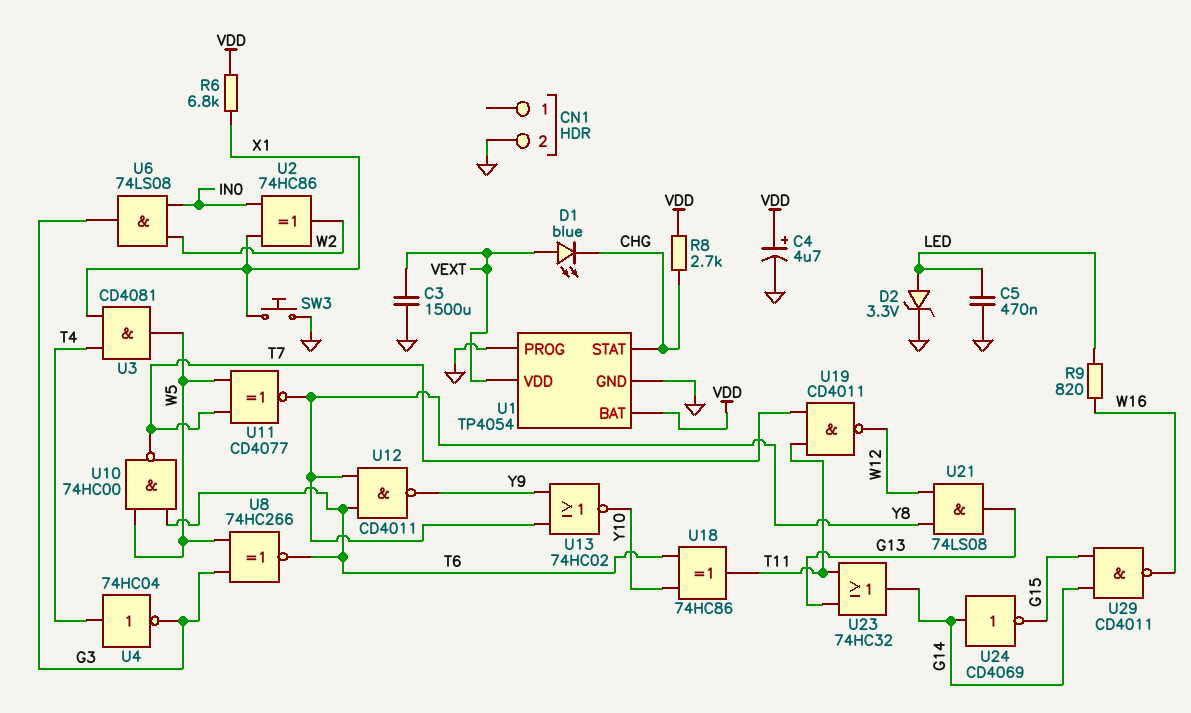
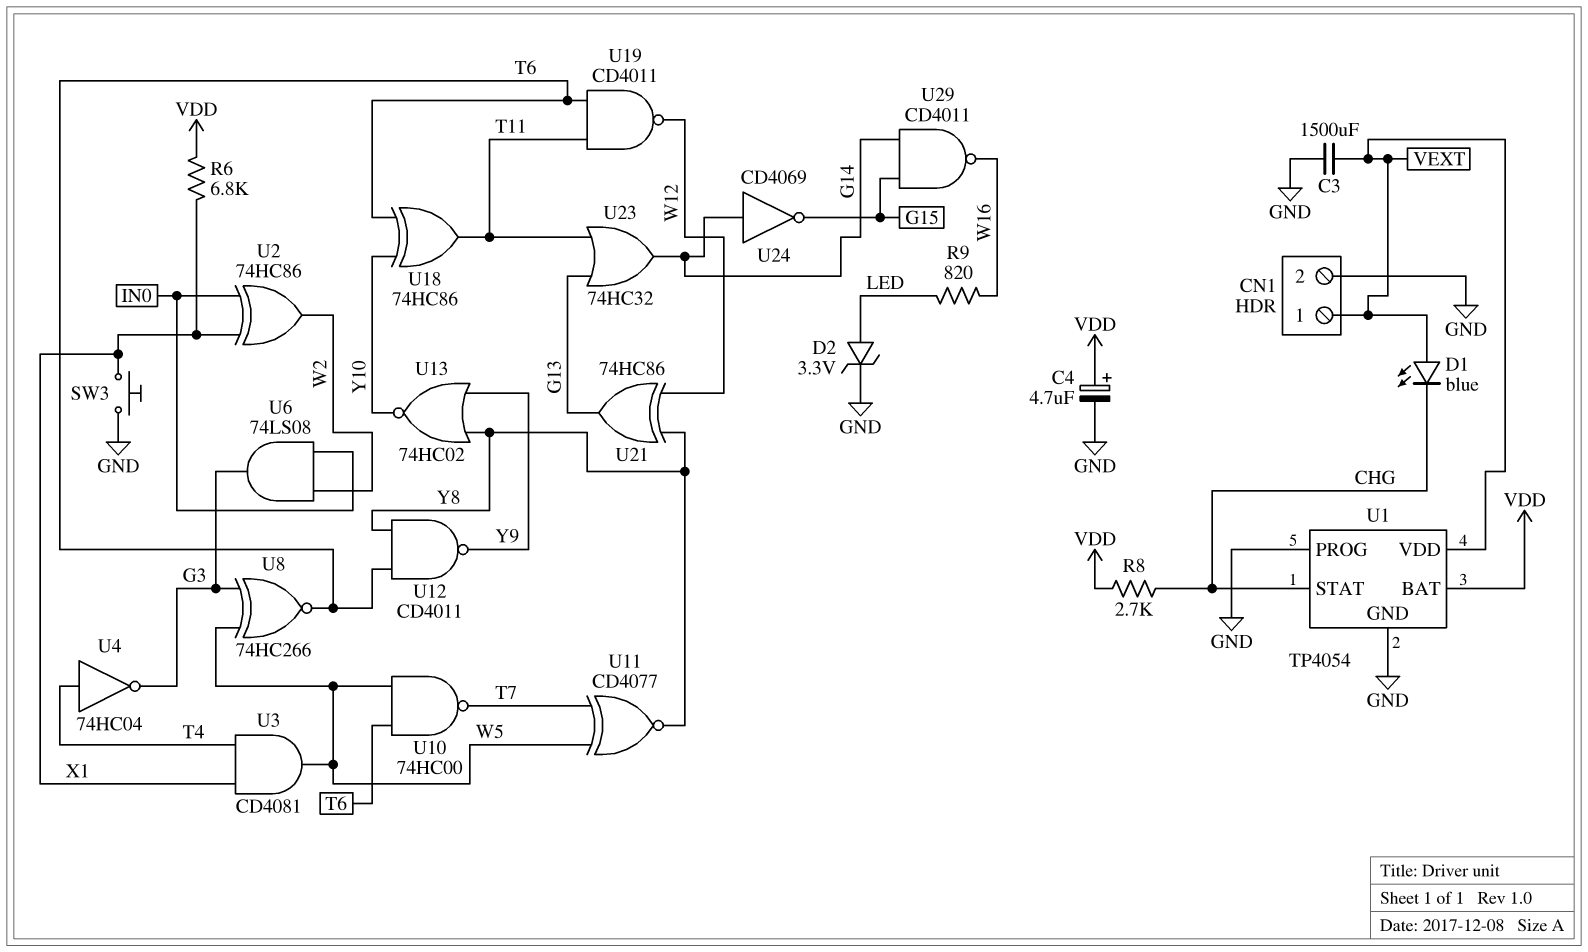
C5: 470nF (GND, LED) -> none
CN1 pin 1: none -> VEXT
U19: NAND CD4011 (in T7, in T11, out W12) -> NAND CD4011 (in T6, in T11, out W12)
U21: AND 74LS08 (in W12, in Y8, out G13) -> XOR 74HC86 (in W12, in Y8, out G13)

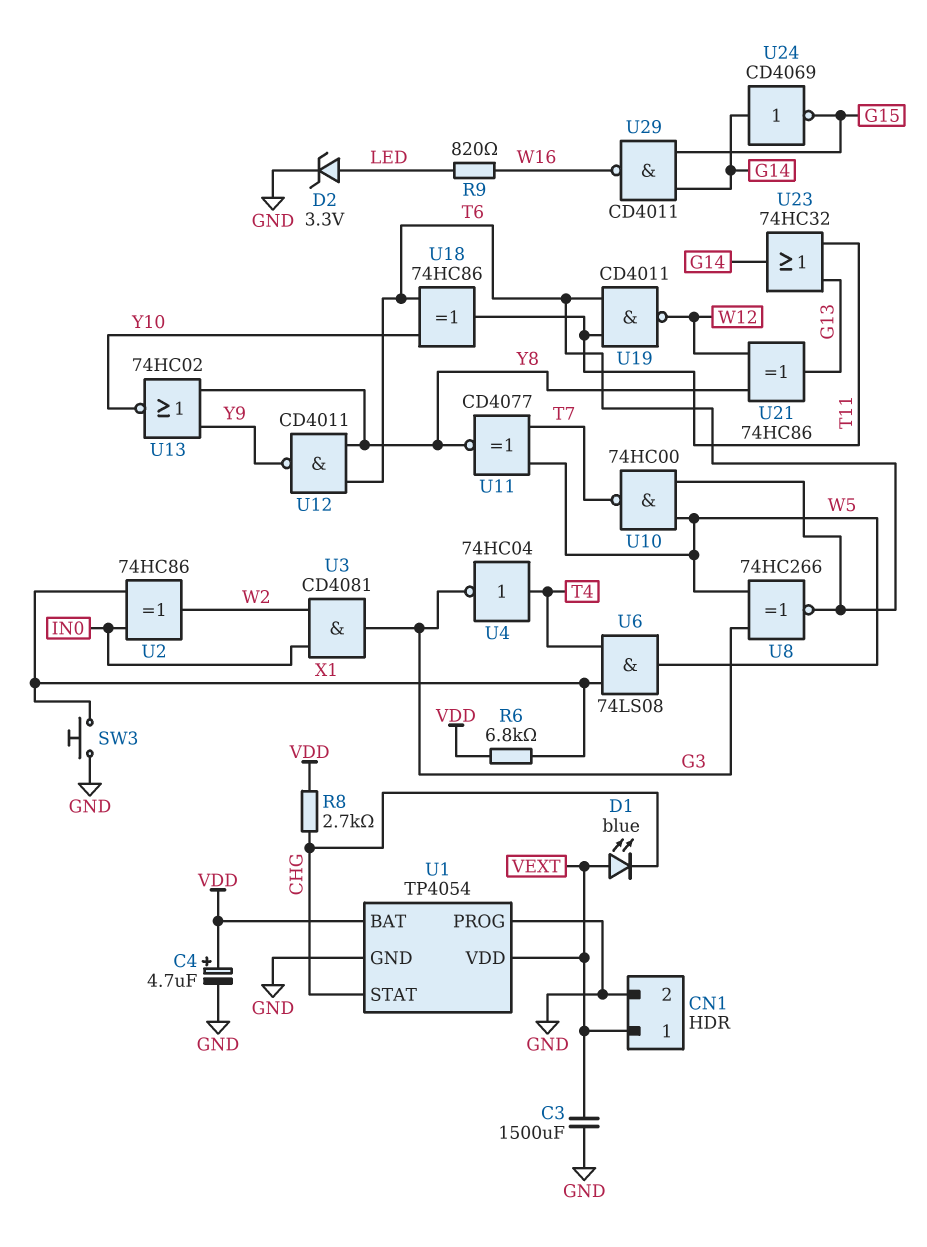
U3: AND CD4081 (in T4, in X1, out W5) -> AND CD4081 (in IN0, in W2, out G3)
U6: AND 74LS08 (in IN0, in W2, out G3) -> AND 74LS08 (in T4, in X1, out W5)

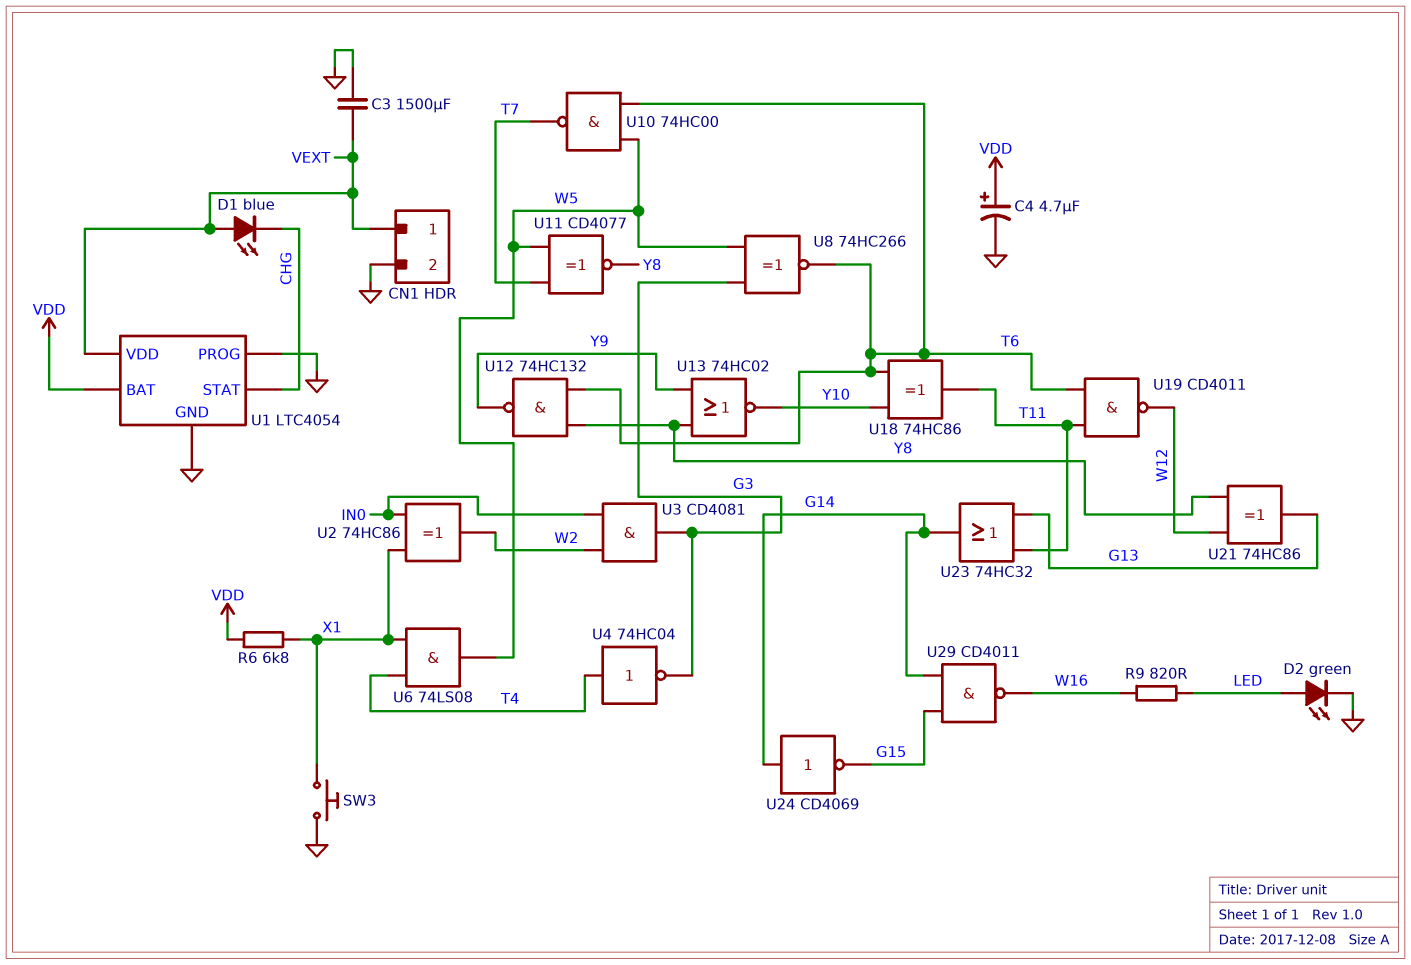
D2: zener 3.3V (A LED, K GND) -> LED green (A LED, K GND)
R8: 2.7k (CHG, VDD) -> none
U1: TP4054 -> LTC4054
U12: NAND CD4011 (in T6, in Y8, out Y9) -> NAND 74HC132 (in T6, in Y8, out Y9)

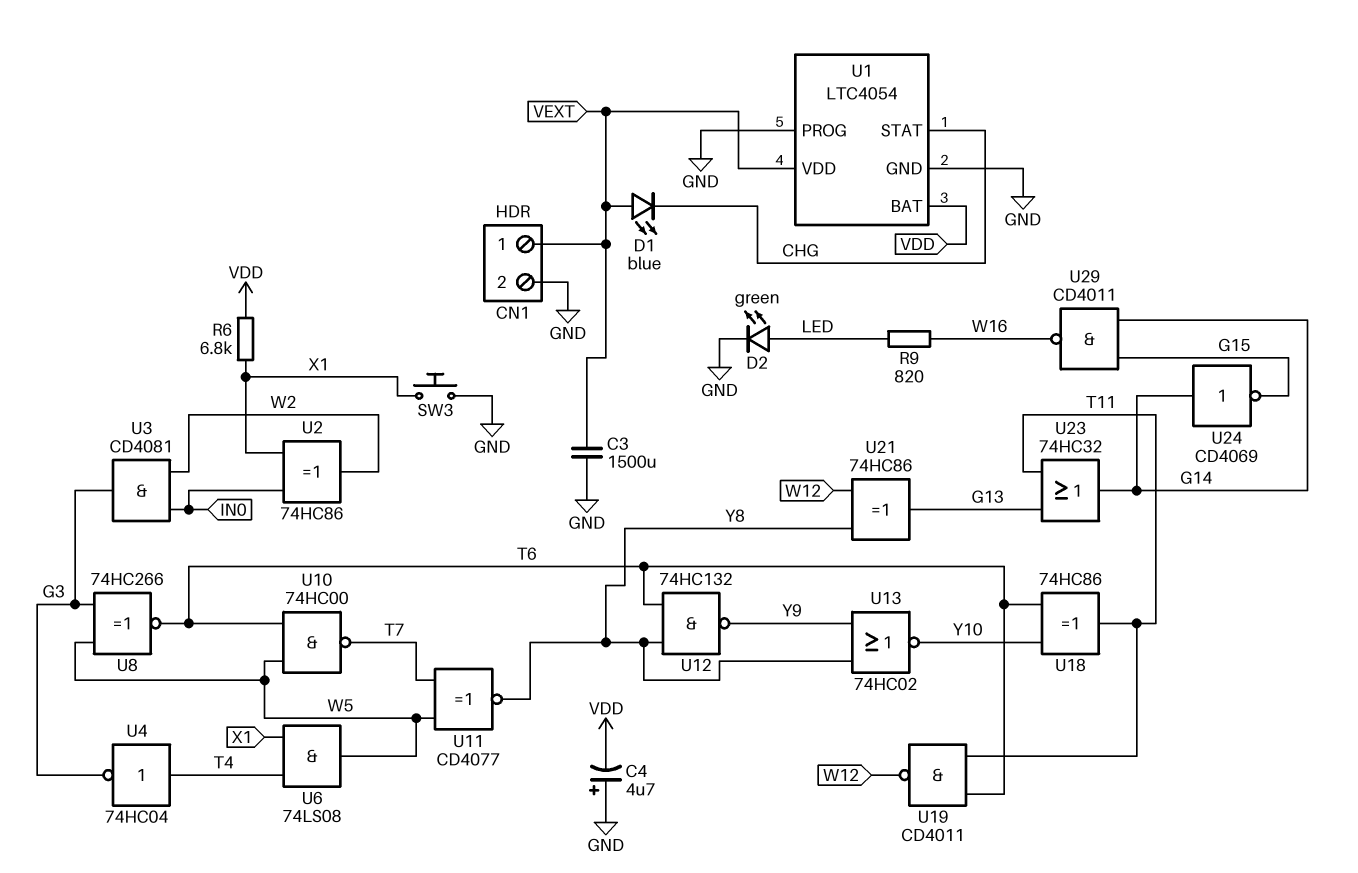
C4: 4.7uF (plus VDD, minus GND) -> 4.7uF (plus GND, minus VDD)

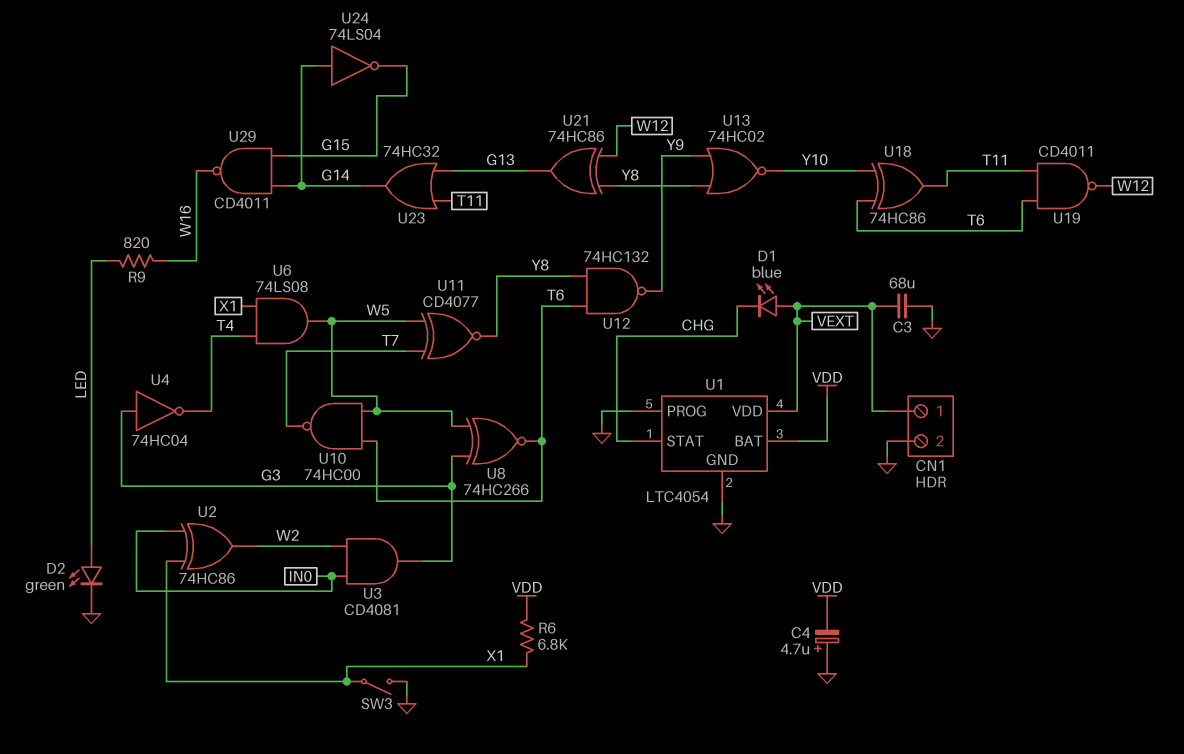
C3: 1500uF (GND, VEXT) -> 68uF (GND, VEXT)
SW3: button (GND, X1) -> switch (GND, X1)
U4: NOT 74HC04 (in T4, out G3) -> NOT 74HC04 (in G3, out T4)
U24: NOT CD4069 (in G14, out G15) -> NOT 74LS04 (in G14, out G15)

